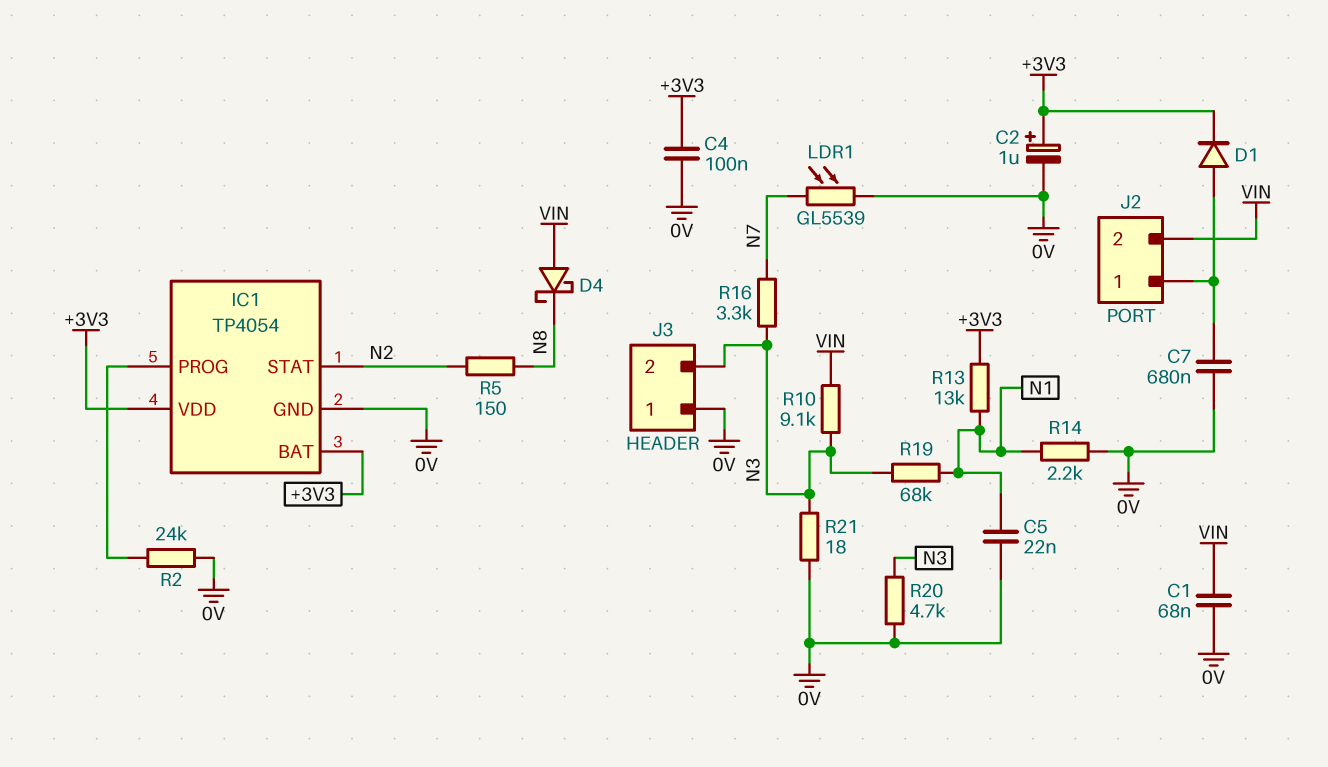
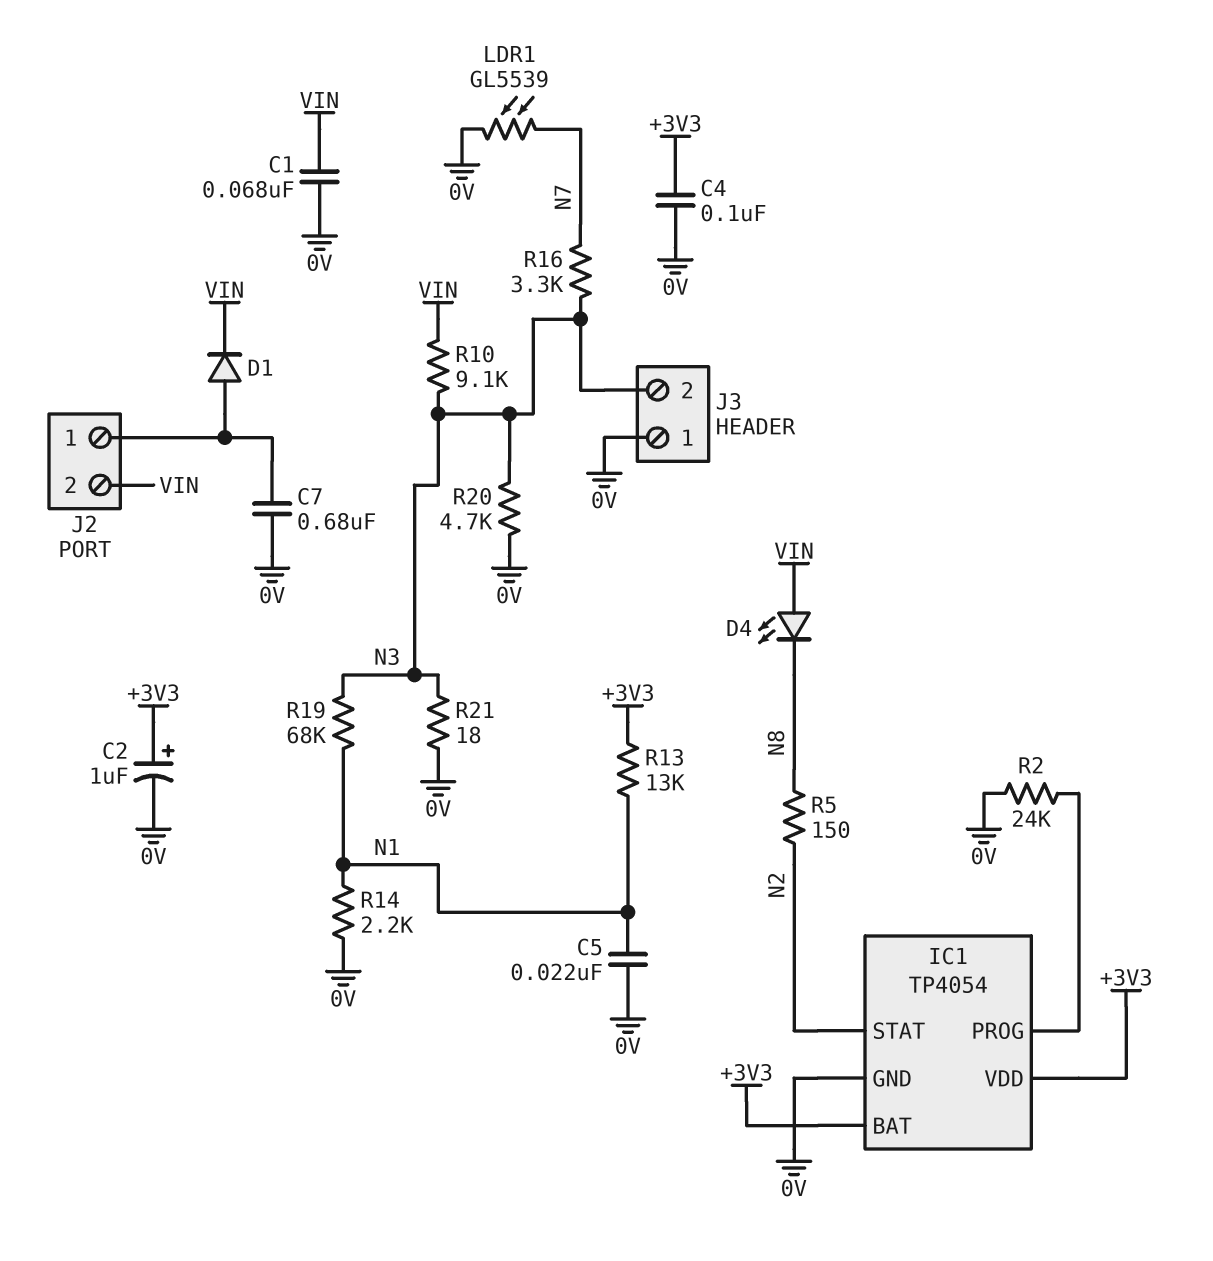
D1: diode (A J2/1, K +3V3) -> diode (A J2/1, K VIN)
D4: schottky (A VIN, K N8) -> LED (A VIN, K N8)

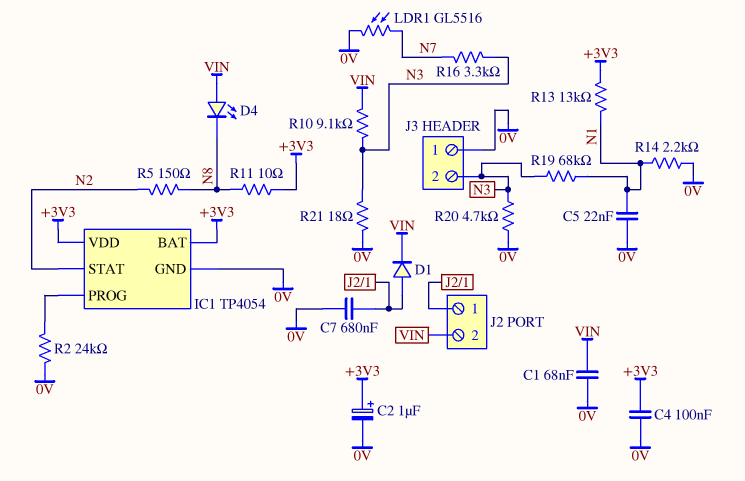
LDR1: GL5539 (0V, N7) -> GL5516 (0V, N7)
R11: none -> 10 (+3V3, N8)

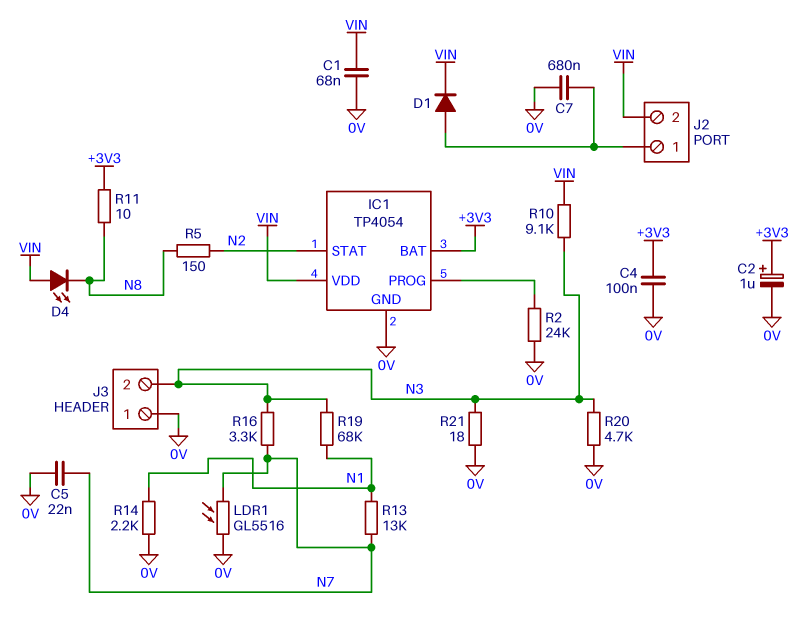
C5: 22nF (0V, N1) -> 22nF (0V, N7)
IC1 pin VDD: +3V3 -> VIN
R13: 13k (+3V3, N1) -> 13k (N1, N7)

